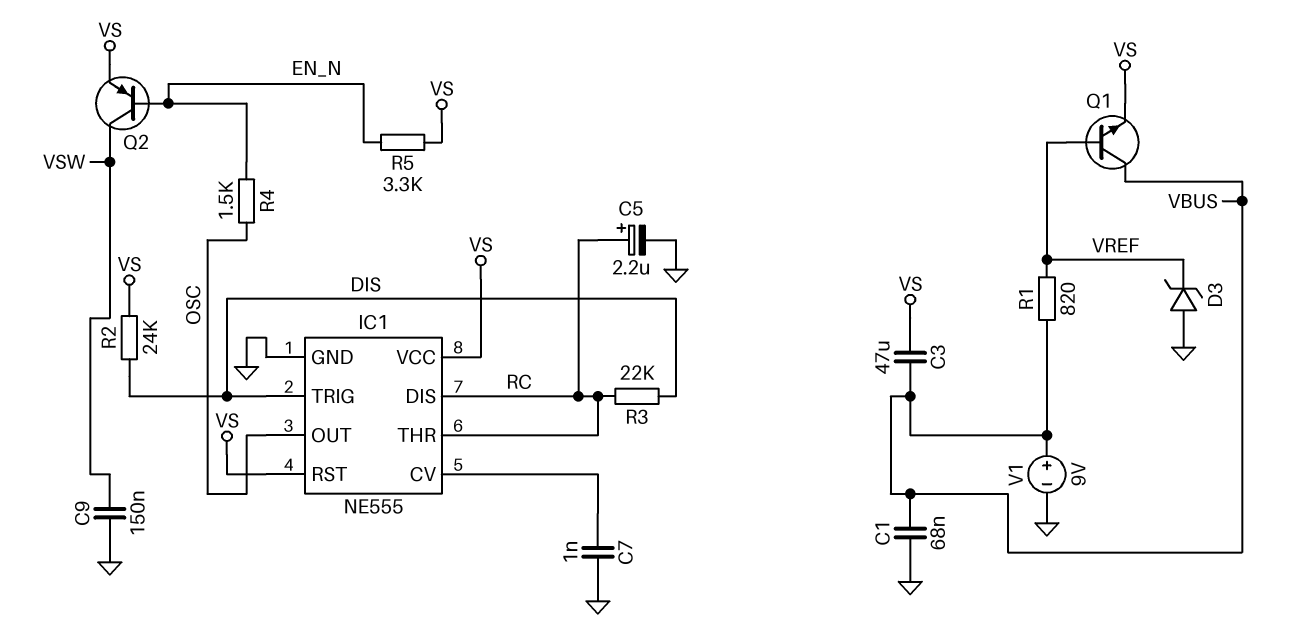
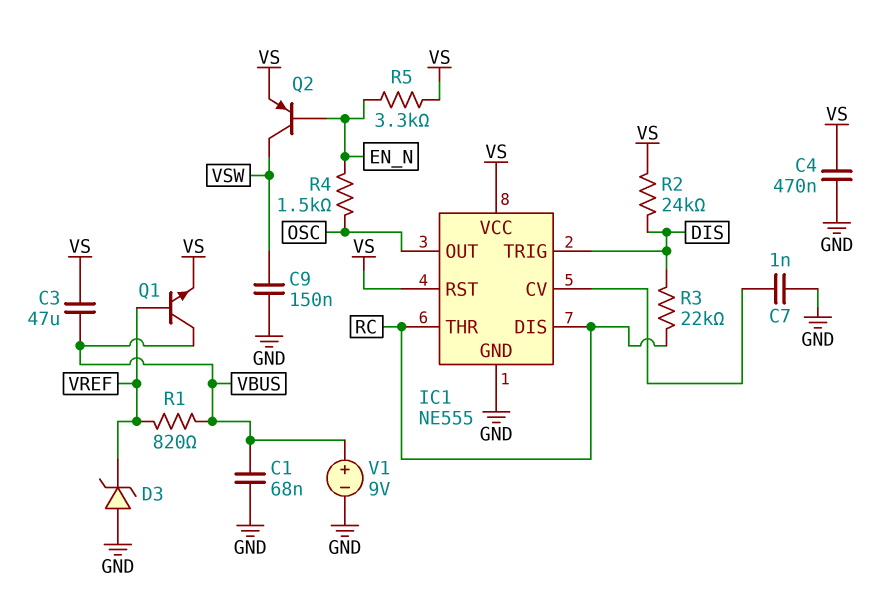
C4: none -> 470nF (GND, VS)
C5: 2.2uF (plus RC, minus GND) -> none

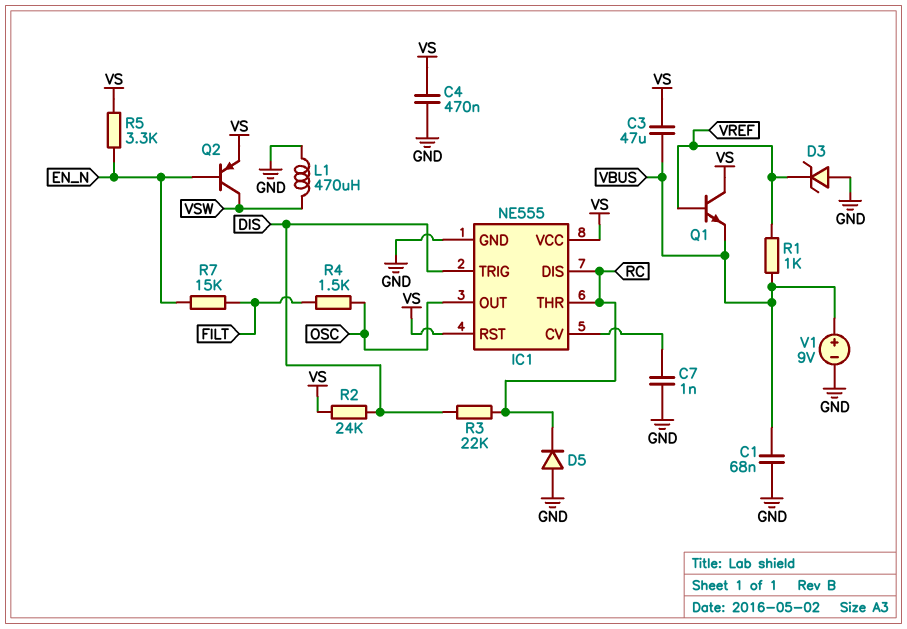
C9: 150nF (GND, VSW) -> none
D5: none -> diode (A GND, K RC)
L1: none -> 470uH (GND, VSW)
Q1: NPN (B VREF, C VBUS, E VS) -> NPN (B VREF, C VS, E VBUS)
R1: 820 (VBUS, VREF) -> 1k (VBUS, VREF)
R4: 1.5k (EN_N, OSC) -> 1.5k (FILT, OSC)
R7: none -> 15k (EN_N, FILT)

